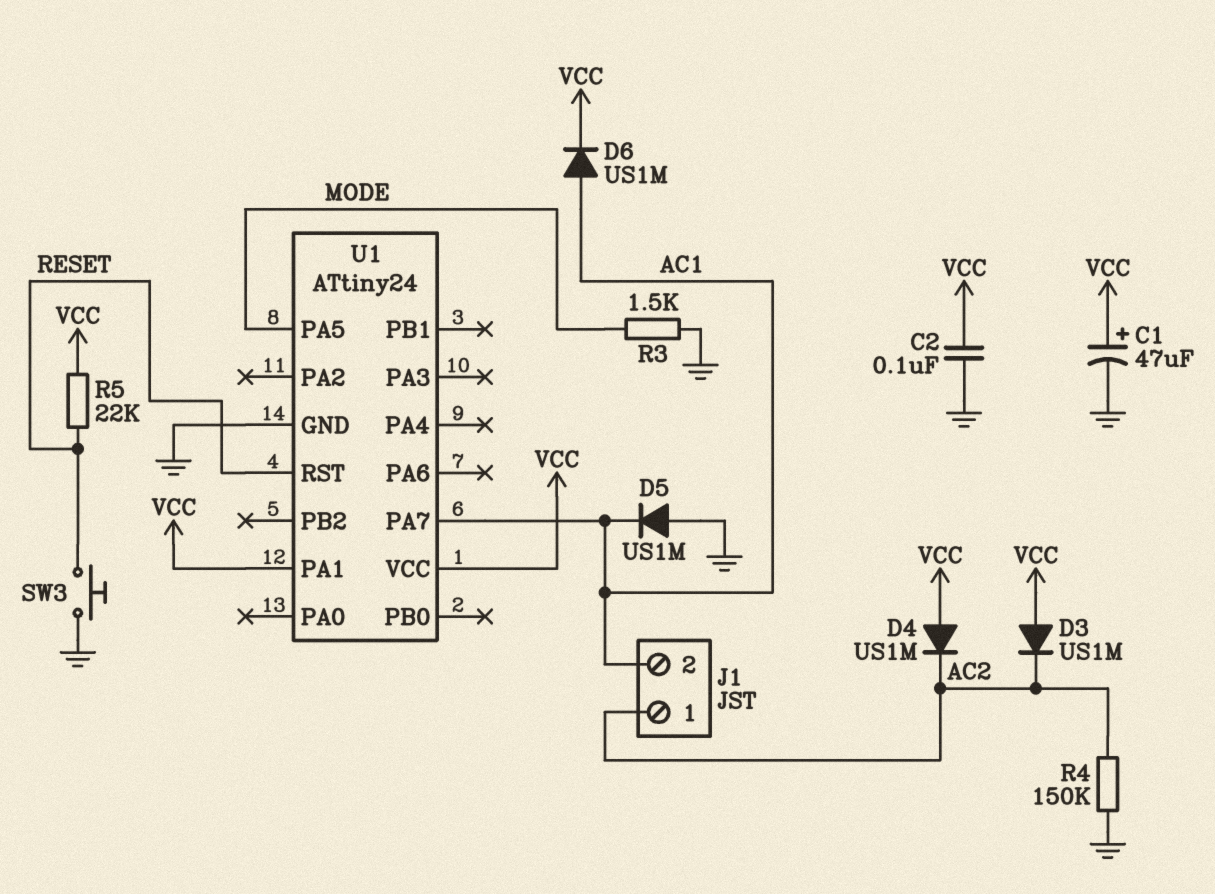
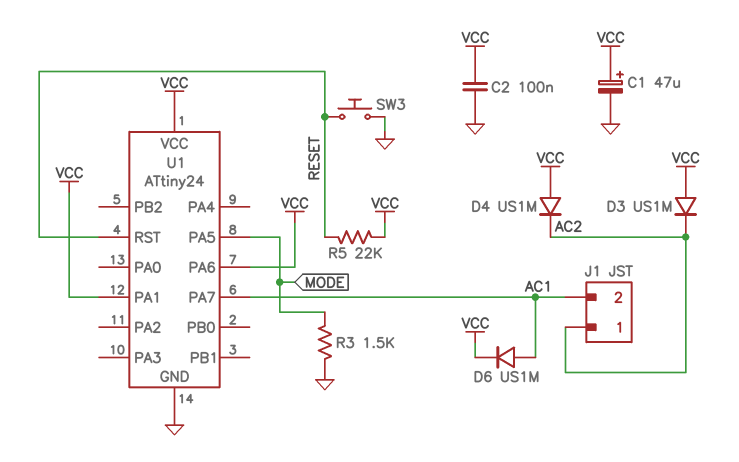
D5: diode US1M (A GND, K AC1) -> none
R4: 150k (AC2, GND) -> none
U1 pin PA6: none -> VCC

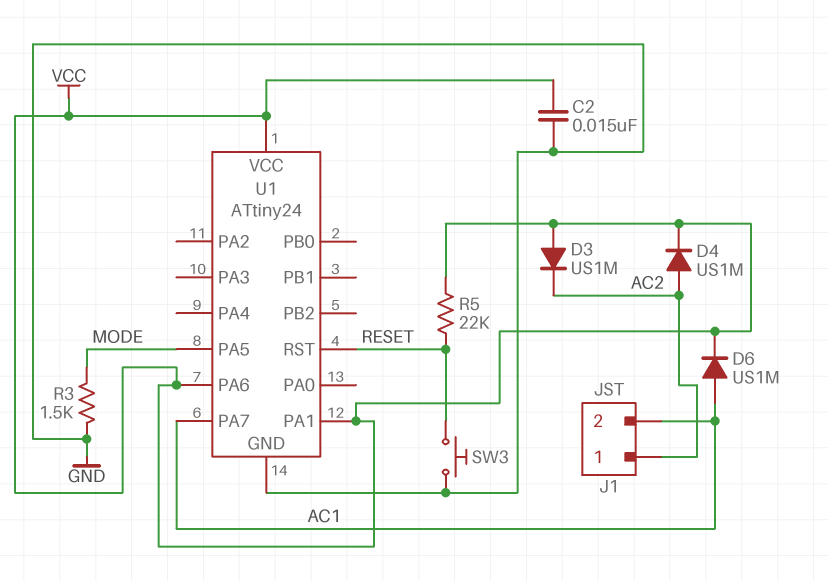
C1: 47uF (plus VCC, minus GND) -> none
C2: 100nF (GND, VCC) -> 15nF (GND, VCC)
D4: diode US1M (A VCC, K AC2) -> diode US1M (A AC2, K VCC)

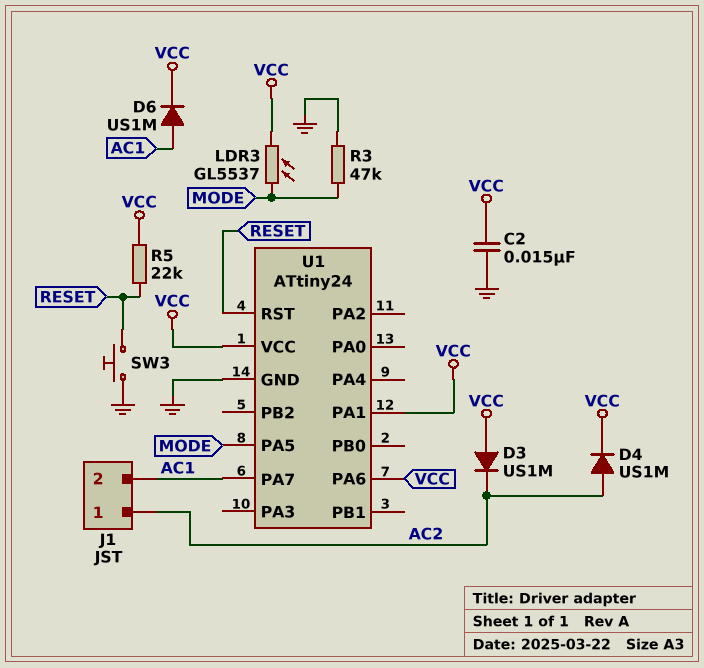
LDR3: none -> GL5537 (MODE, VCC)
R3: 1.5k (GND, MODE) -> 47k (GND, MODE)

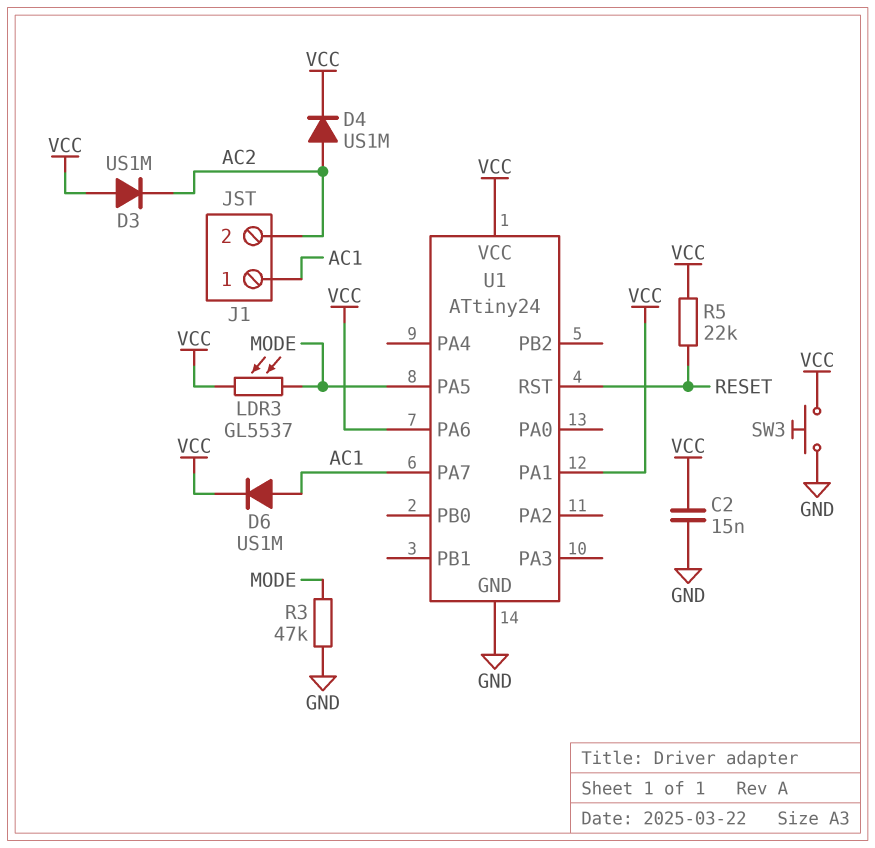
J1 pin 1: AC2 -> AC1
J1 pin 2: AC1 -> AC2
SW3: button (GND, RESET) -> button (GND, VCC)

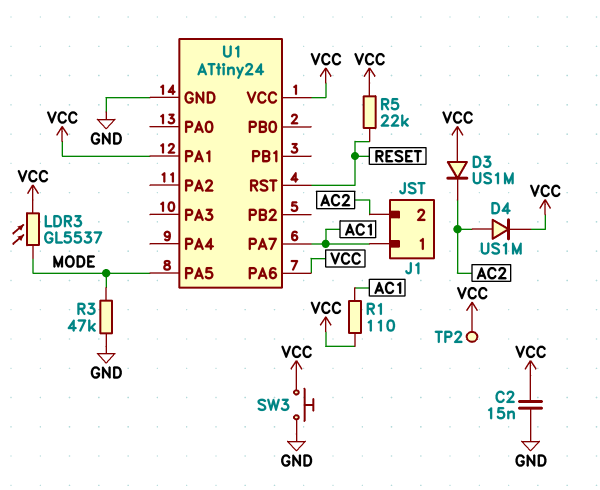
D6: diode US1M (A AC1, K VCC) -> none
R1: none -> 110 (AC1, VCC)
TP2: none -> test point (VCC)

